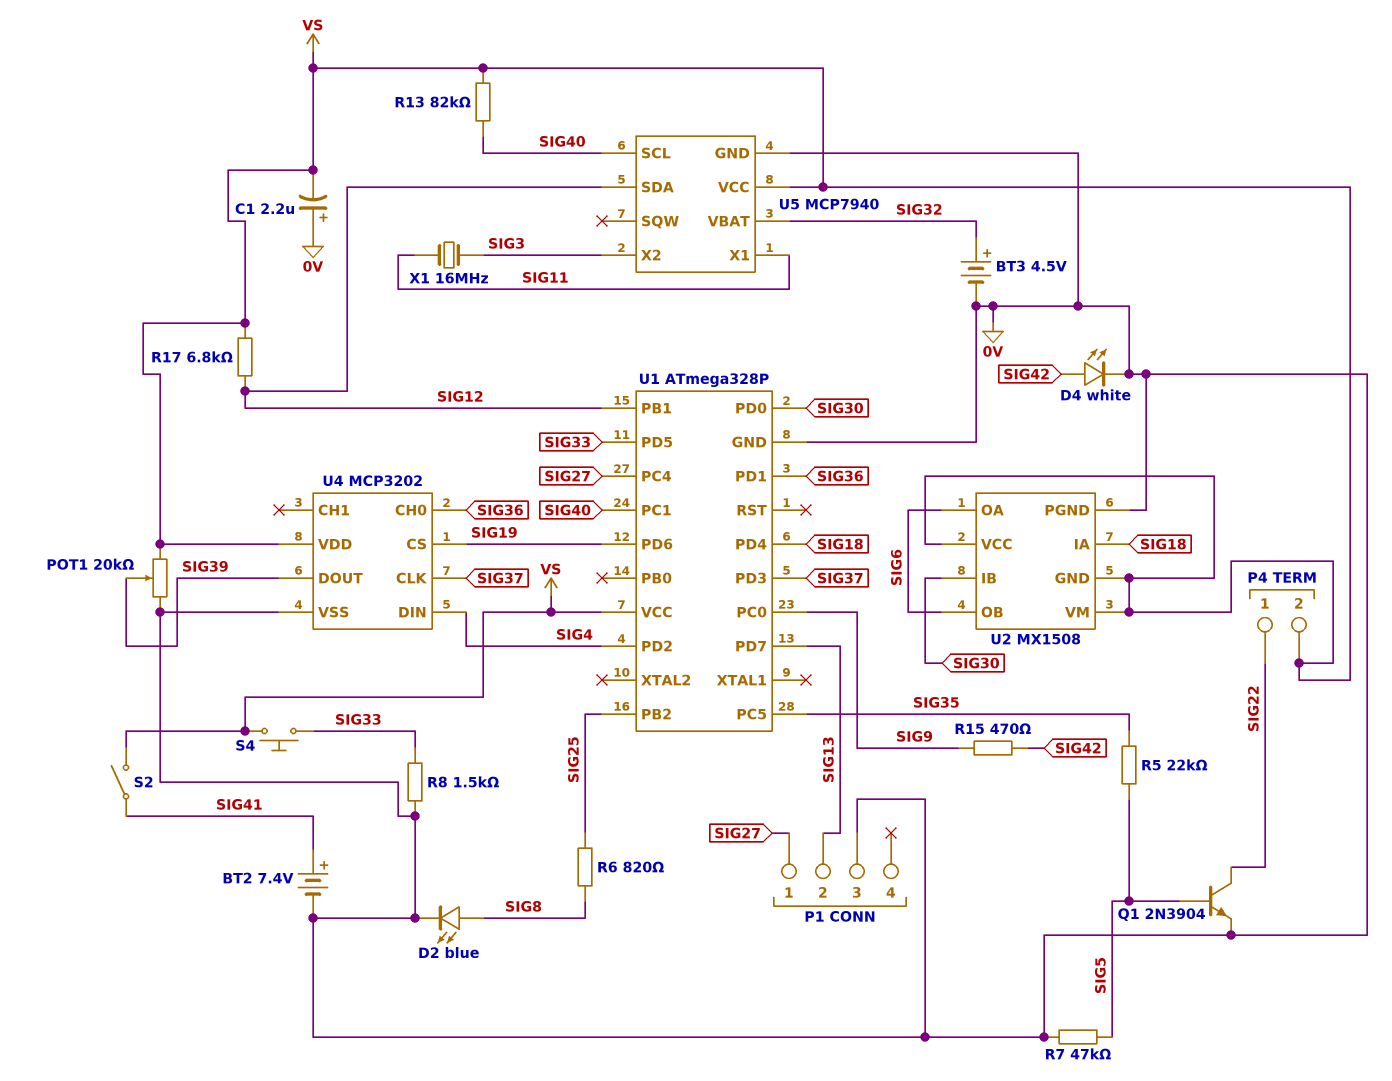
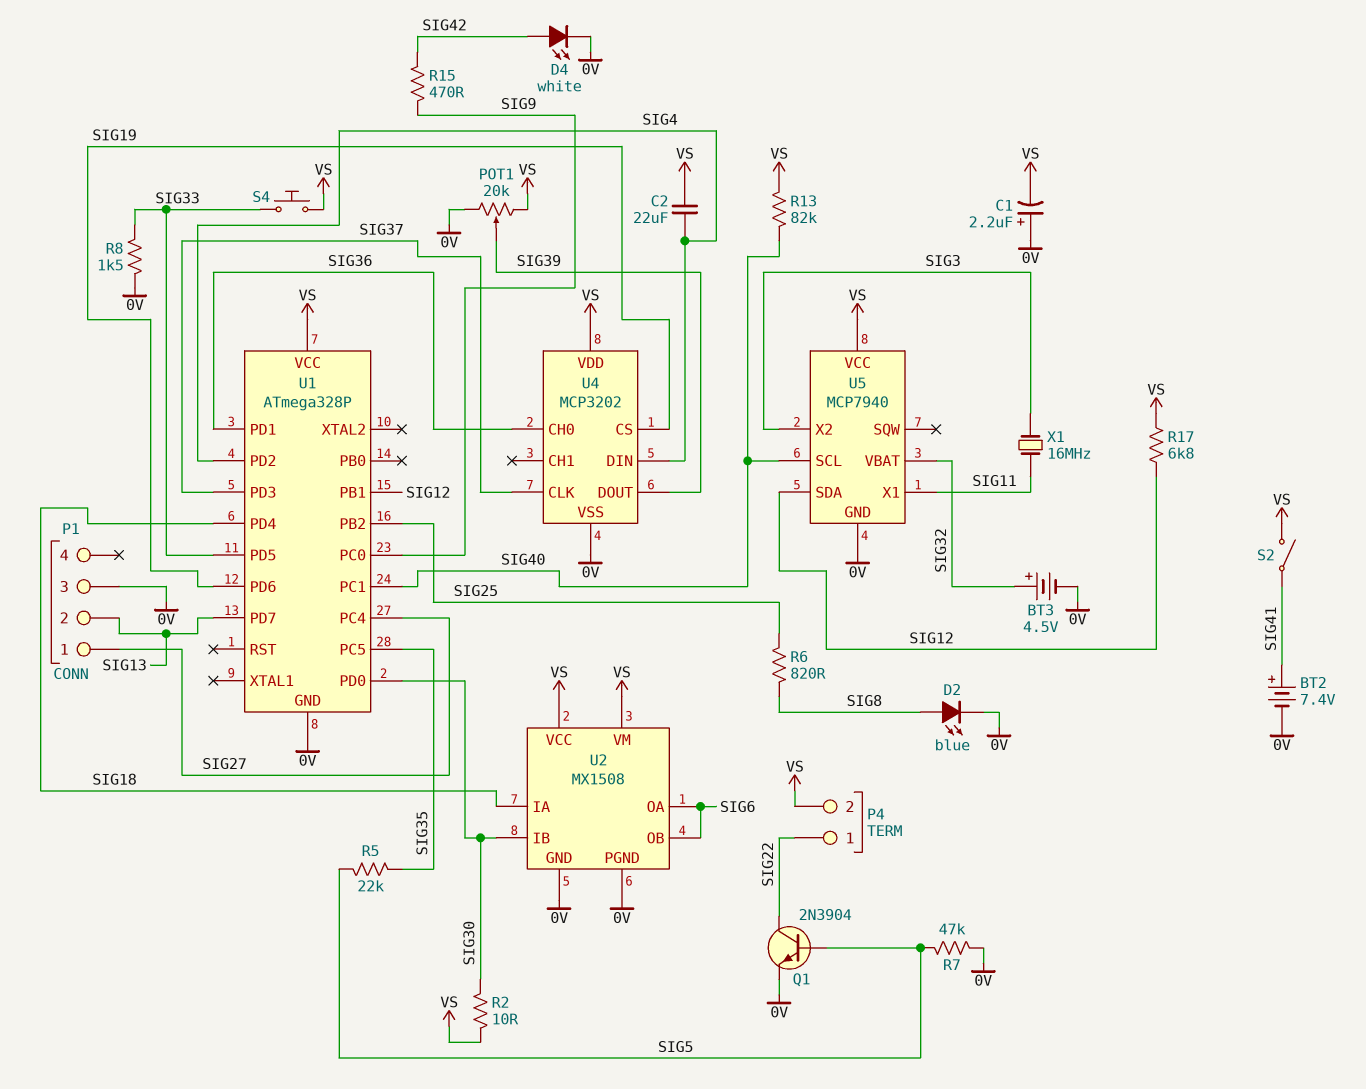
C2: none -> 22uF (SIG4, VS)
R2: none -> 10 (SIG30, VS)
U2 pin GND: VS -> 0V

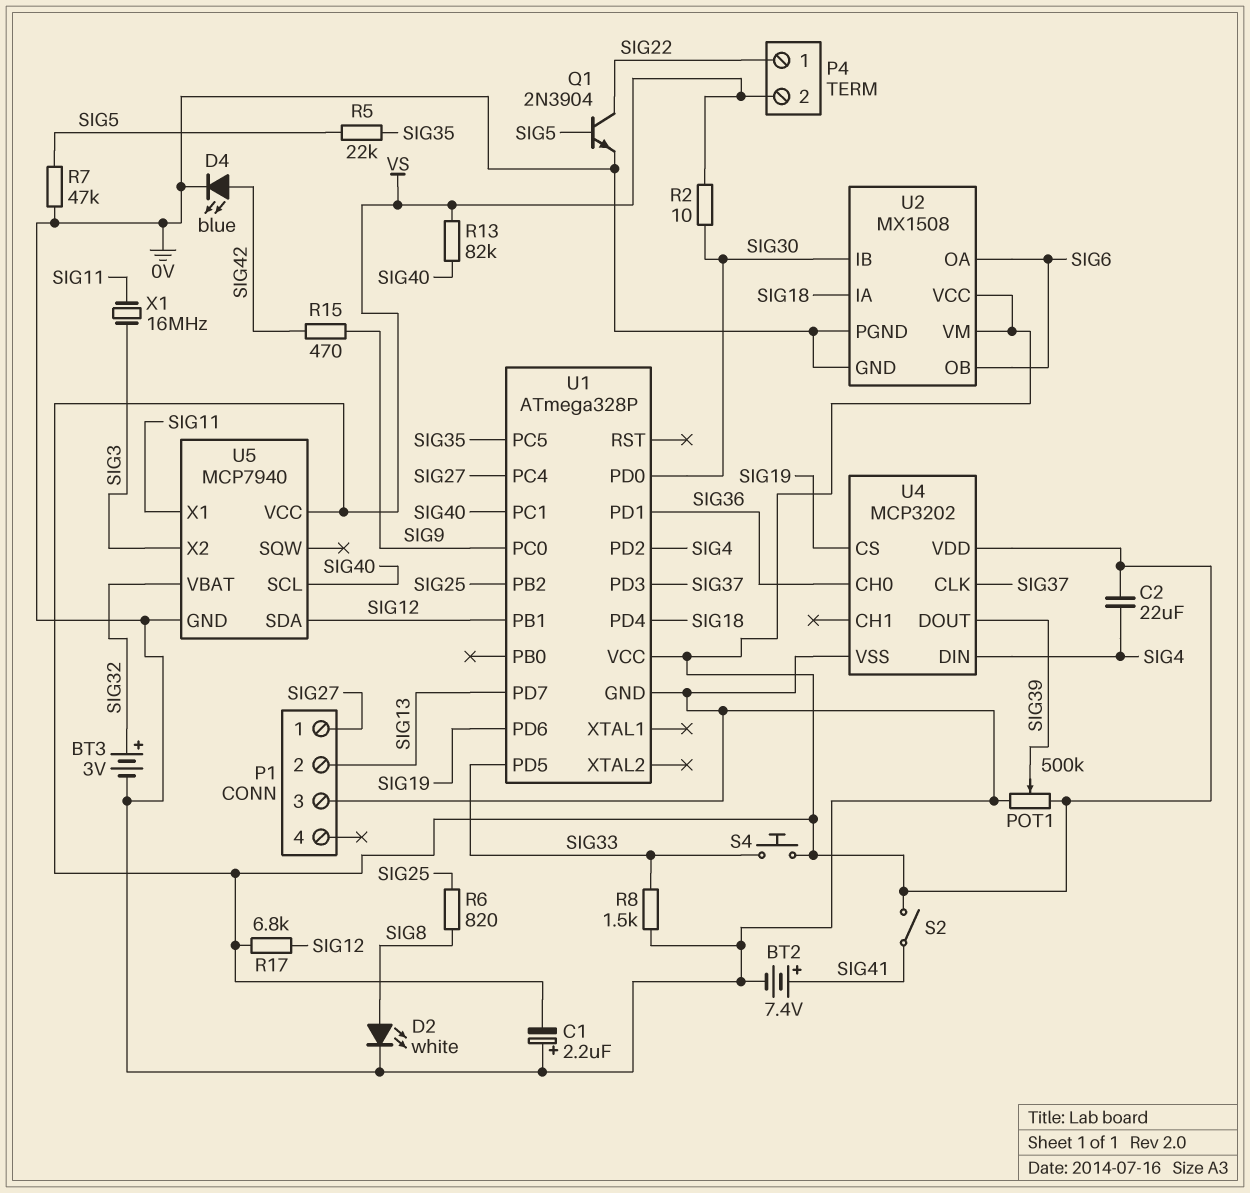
BT3: 4.5V (plus SIG32, minus 0V) -> 3V (plus SIG32, minus 0V)
D2: LED blue (A SIG8, K 0V) -> LED white (A SIG8, K 0V)
D4: LED white (A SIG42, K 0V) -> LED blue (A SIG42, K 0V)
POT1: 20k (0V, VS, wiper SIG39) -> 500k (0V, VS, wiper SIG39)

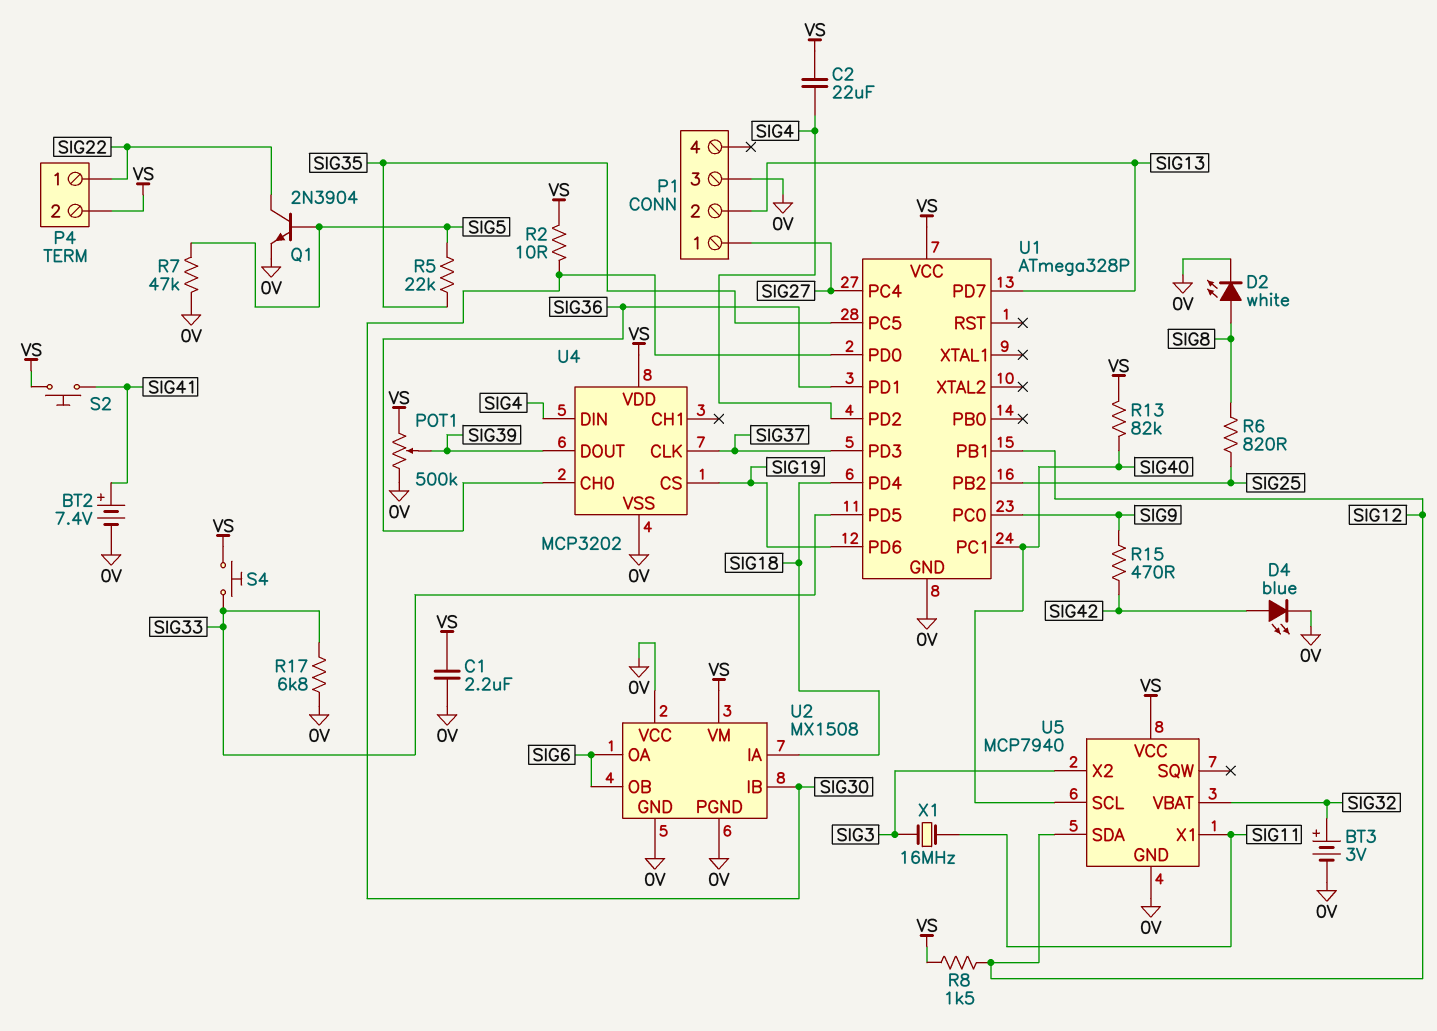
C1: 2.2uF (plus 0V, minus VS) -> 2.2uF (0V, VS)
R8: 1.5k (0V, SIG33) -> 1.5k (SIG12, VS)
R17: 6.8k (SIG12, VS) -> 6.8k (0V, SIG33)
S2: switch (SIG41, VS) -> button (SIG41, VS)
U2 pin VCC: VS -> 0V

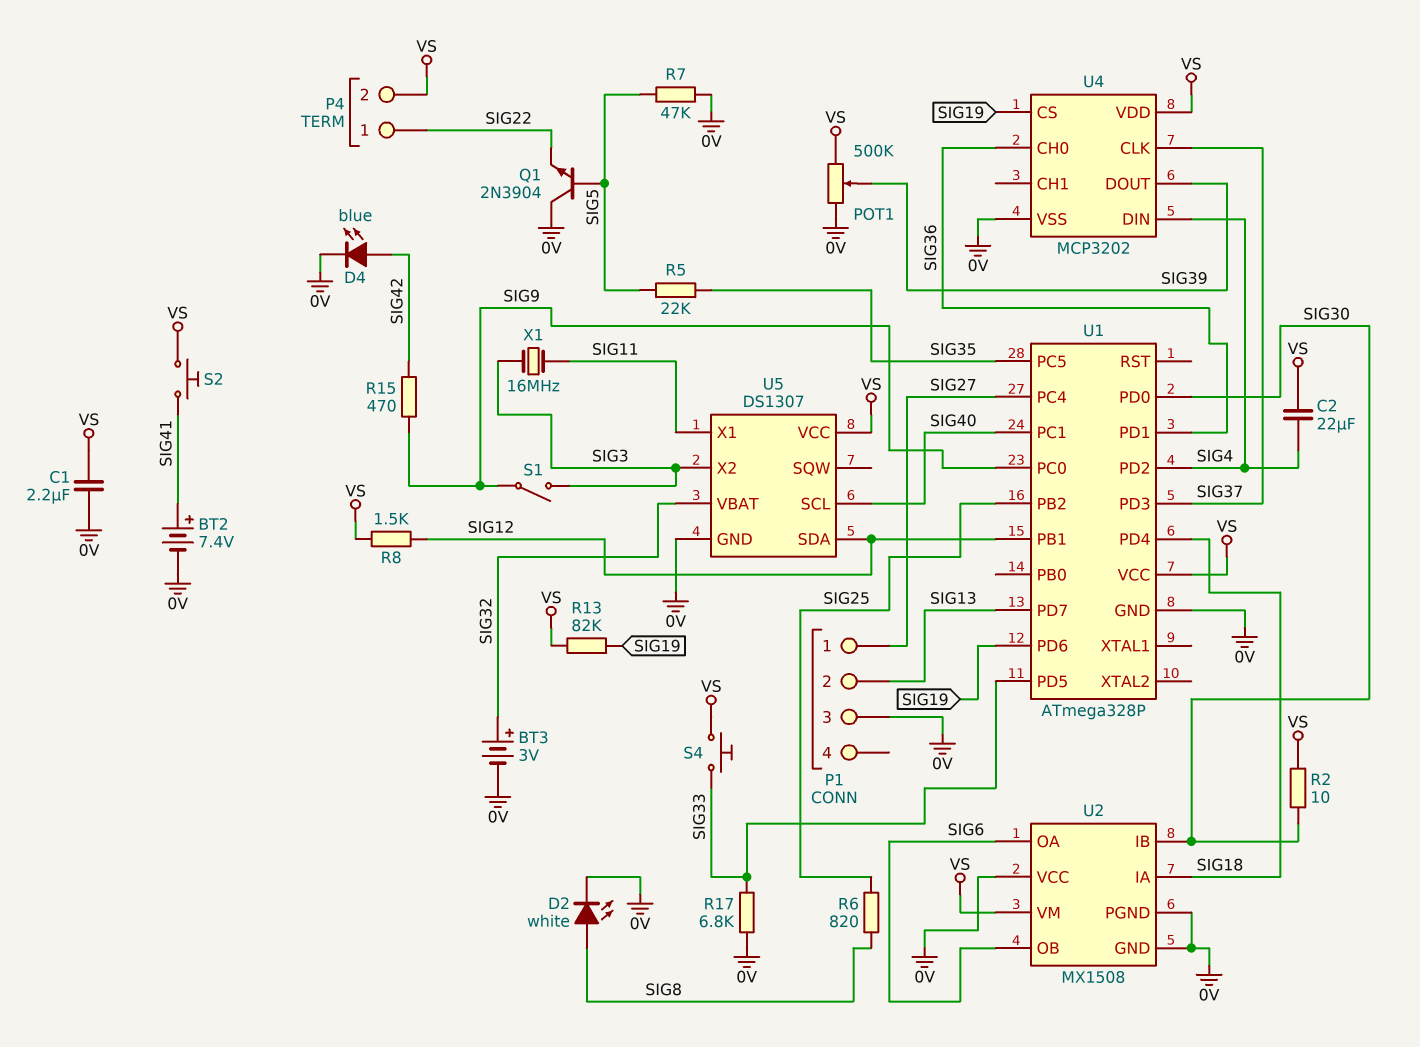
Q1: NPN 2N3904 (B SIG5, C SIG22, E 0V) -> NPN 2N3904 (B SIG5, C 0V, E SIG22)
R13: 82k (SIG40, VS) -> 82k (SIG19, VS)
S1: none -> switch (SIG3, SIG9)
U5: MCP7940 -> DS1307

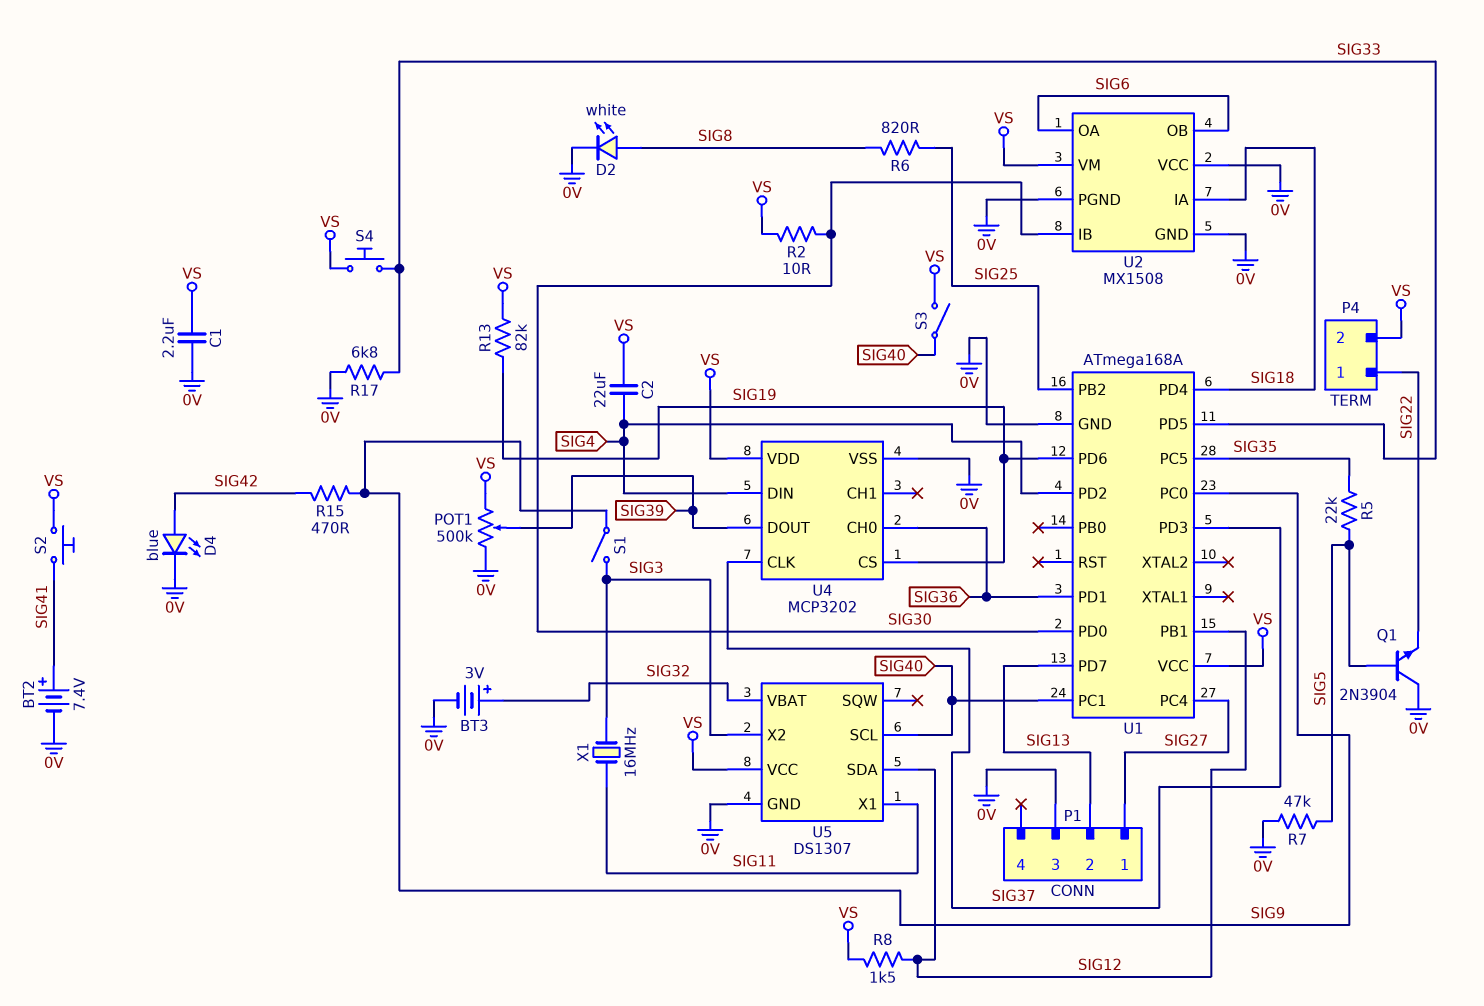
S3: none -> switch (SIG40, VS)
U1: ATmega328P -> ATmega168A

